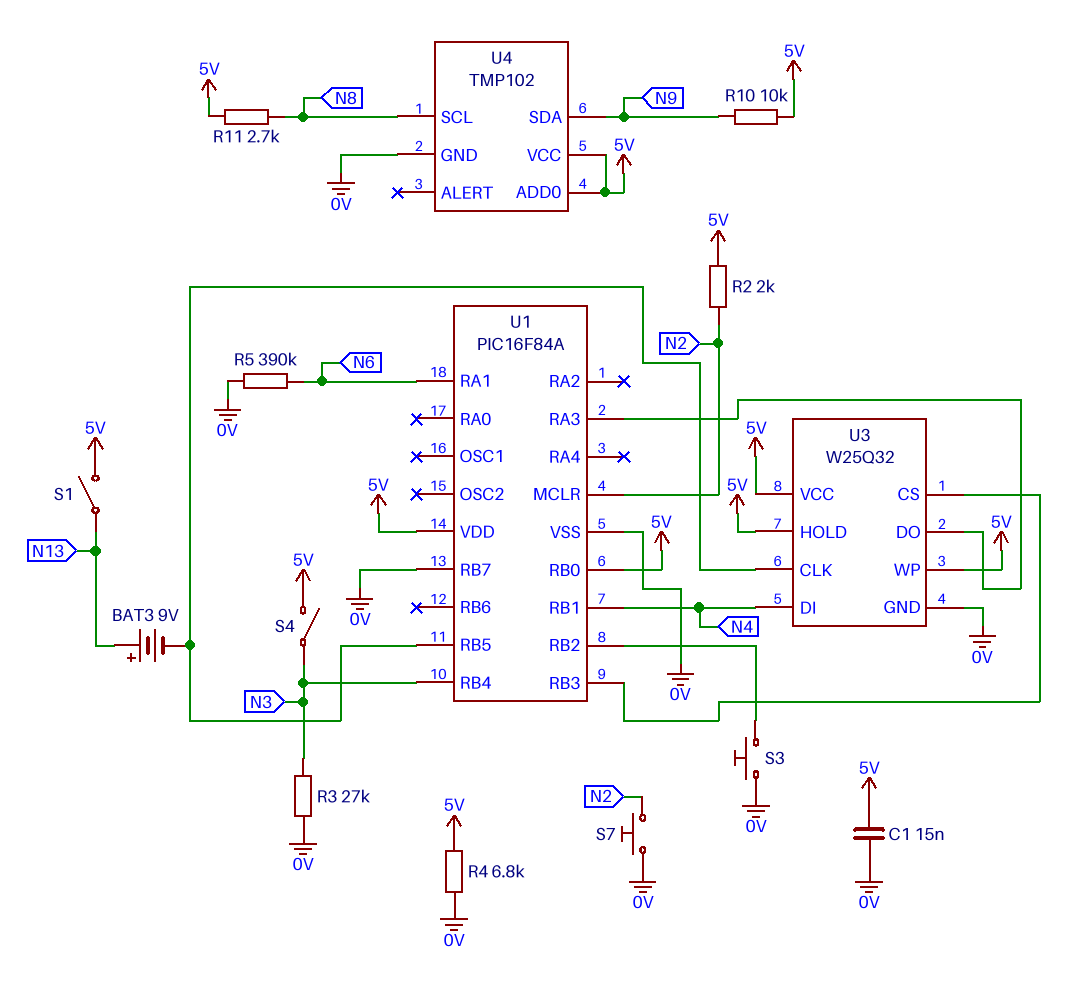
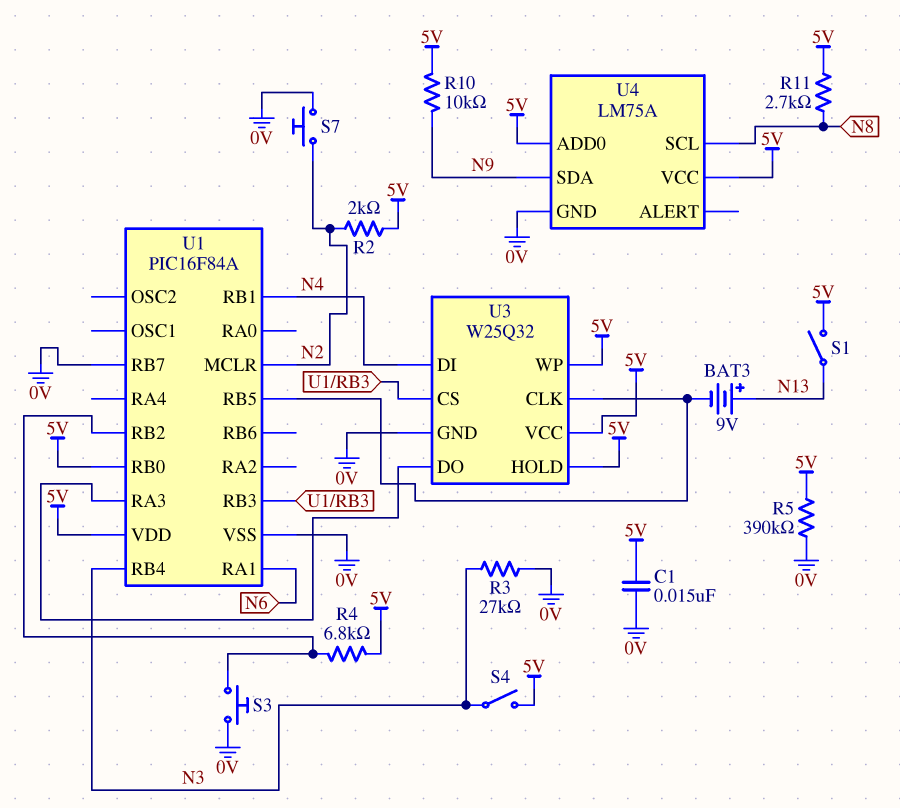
R4: 6.8k (0V, 5V) -> 6.8k (5V, U1/RB2)
R5: 390k (0V, N6) -> 390k (0V, 5V)
U4: TMP102 -> LM75A

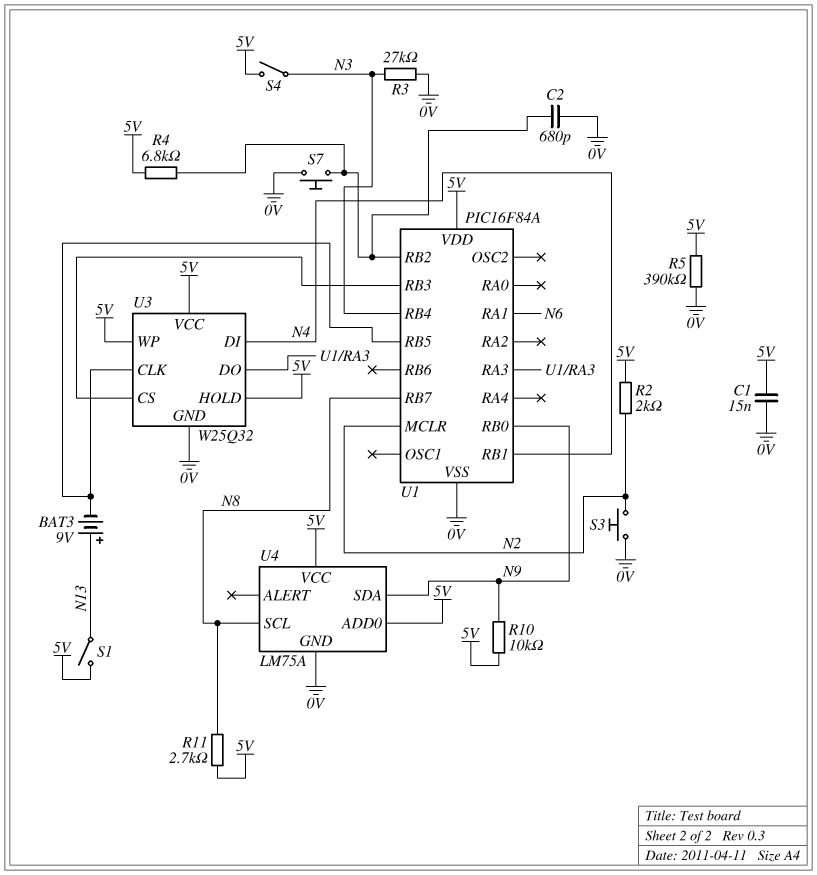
C2: none -> 680pF (0V, U1/RB2)
S3: button (0V, U1/RB2) -> button (0V, N2)
S7: button (0V, N2) -> button (0V, U1/RB2)
U1 pin RB0: 5V -> N9
U1 pin RB7: 0V -> N8

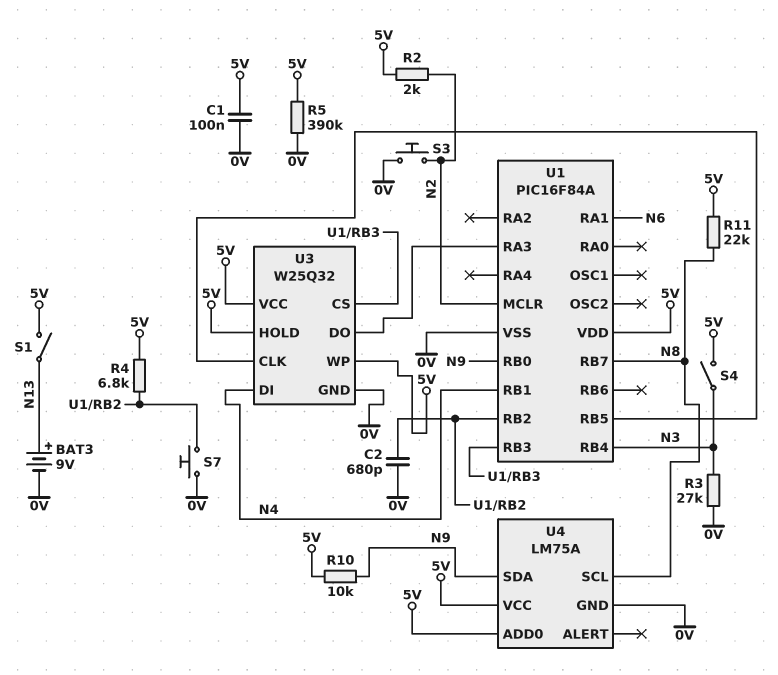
BAT3: 9V (plus N13, minus U1/RB5) -> 9V (plus N13, minus 0V)
C1: 15nF (0V, 5V) -> 100nF (0V, 5V)
R11: 2.7k (5V, N8) -> 22k (5V, N8)

